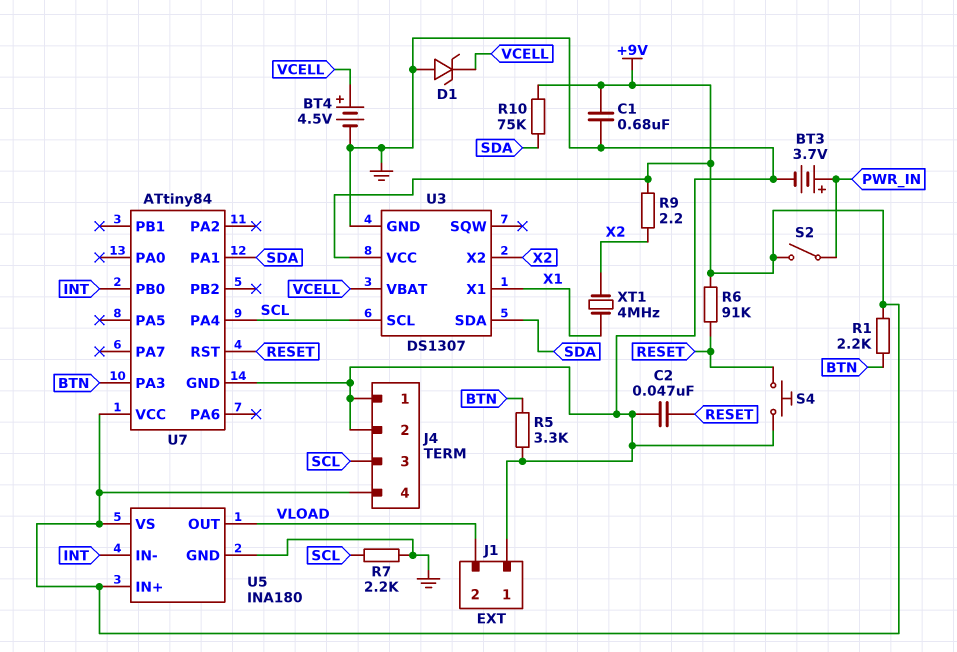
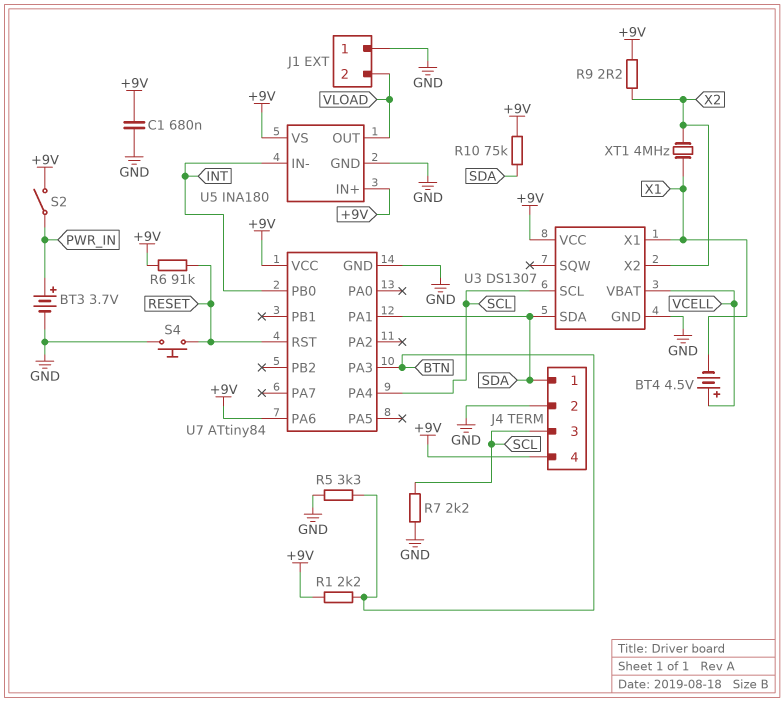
BT4: 4.5V (plus VCELL, minus GND) -> 4.5V (plus VCELL, minus X1)
C2: 47nF (GND, RESET) -> none
D1: zener (A GND, K VCELL) -> none
J4 pin 1: GND -> SDA
U7 pin PA6: none -> +9V

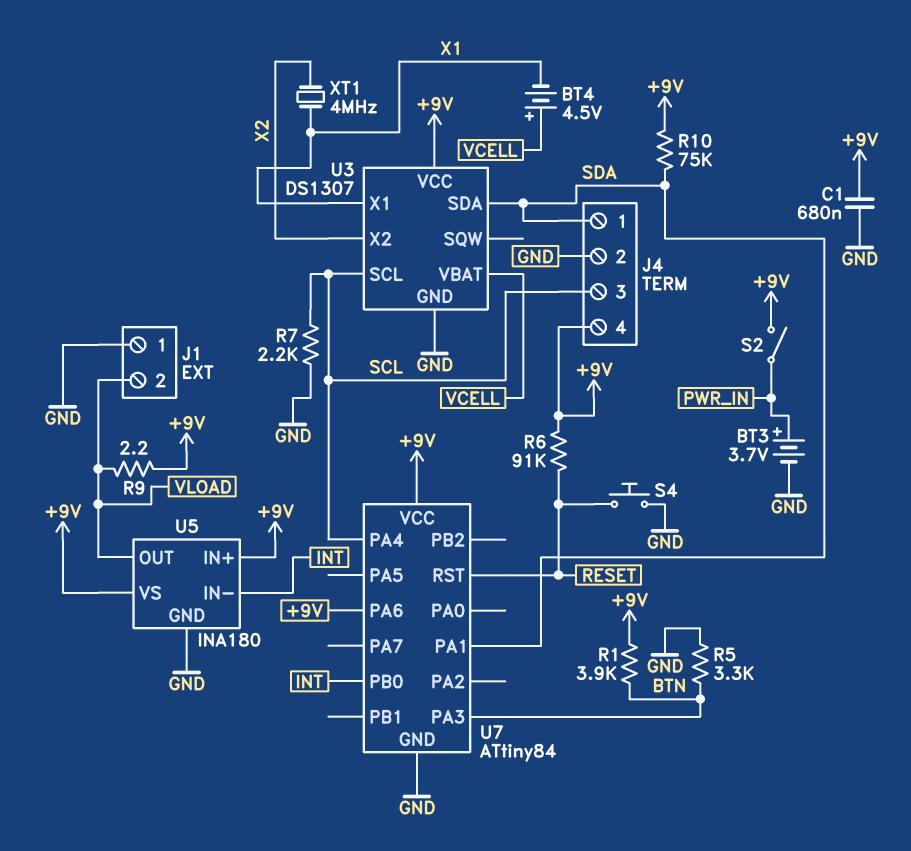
R1: 2.2k (+9V, BTN) -> 3.9k (+9V, BTN)
R9: 2.2 (+9V, X2) -> 2.2 (+9V, VLOAD)

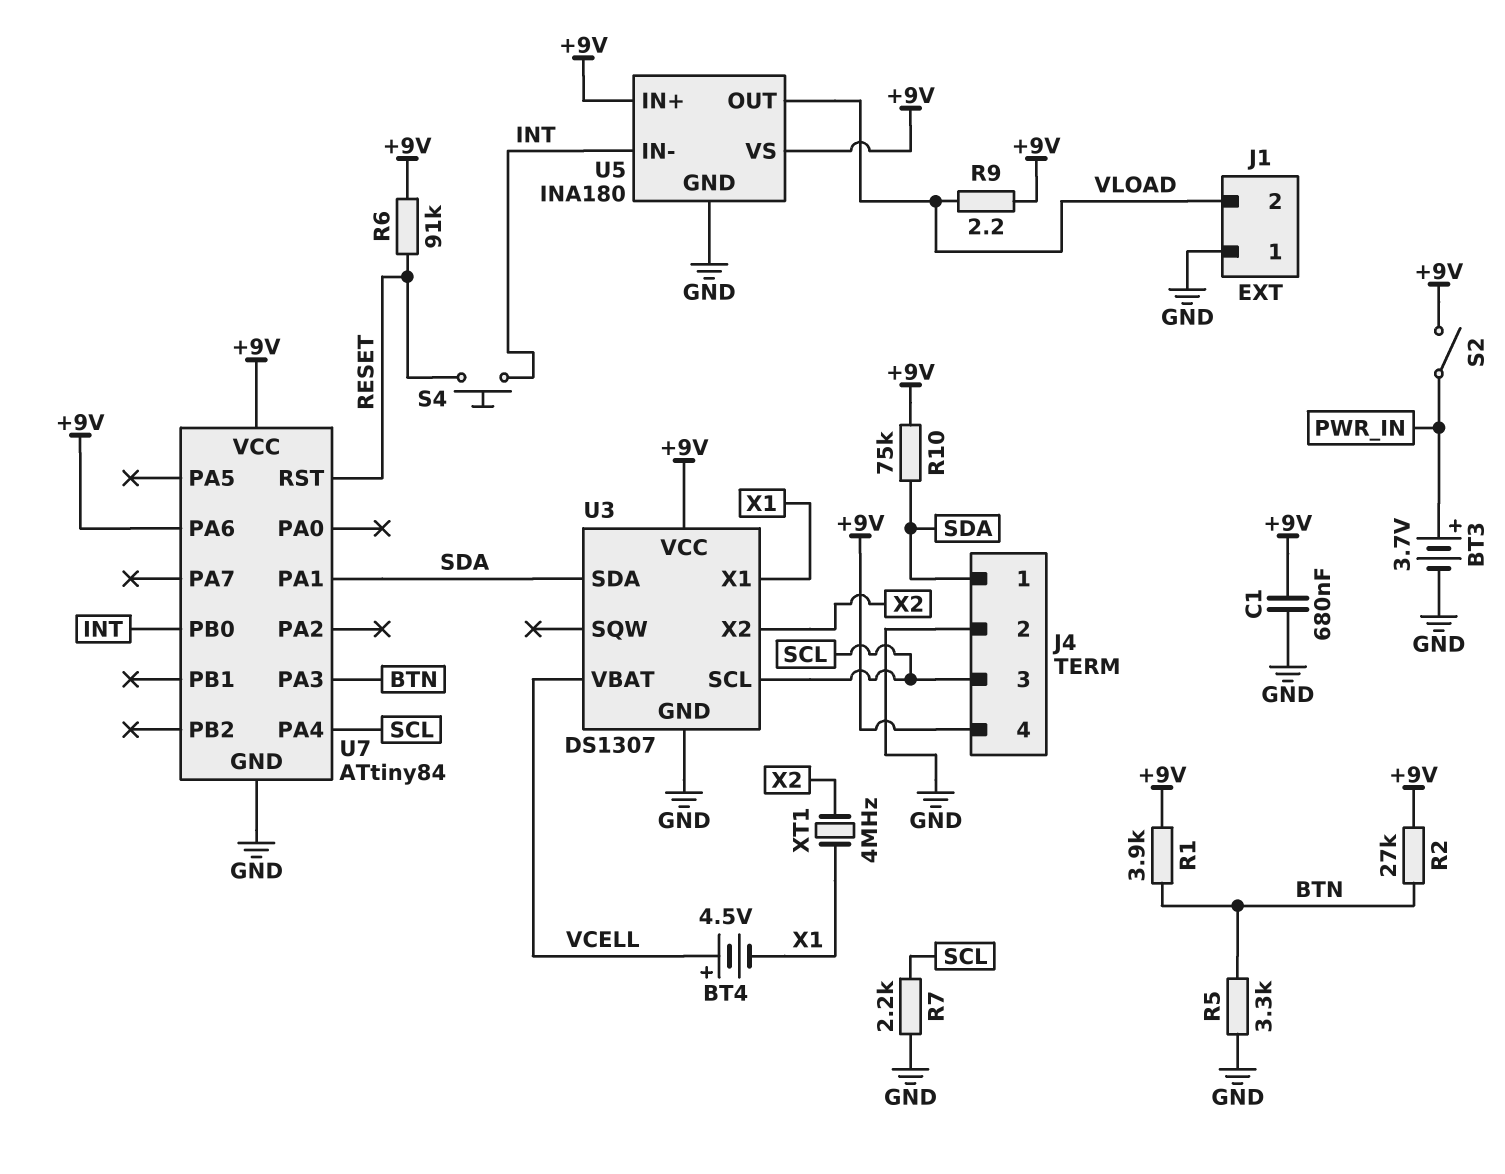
R2: none -> 27k (+9V, BTN)
S4: button (GND, RESET) -> button (INT, RESET)

